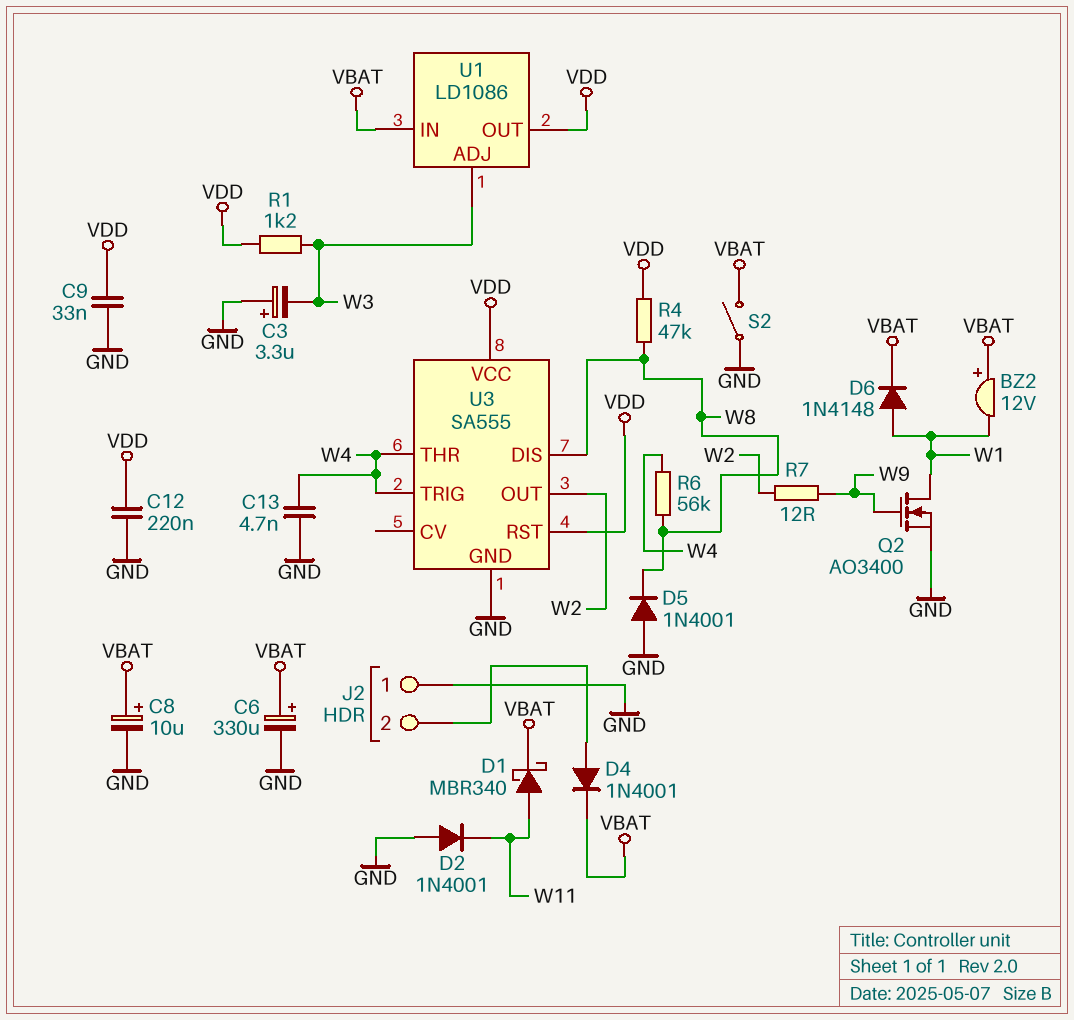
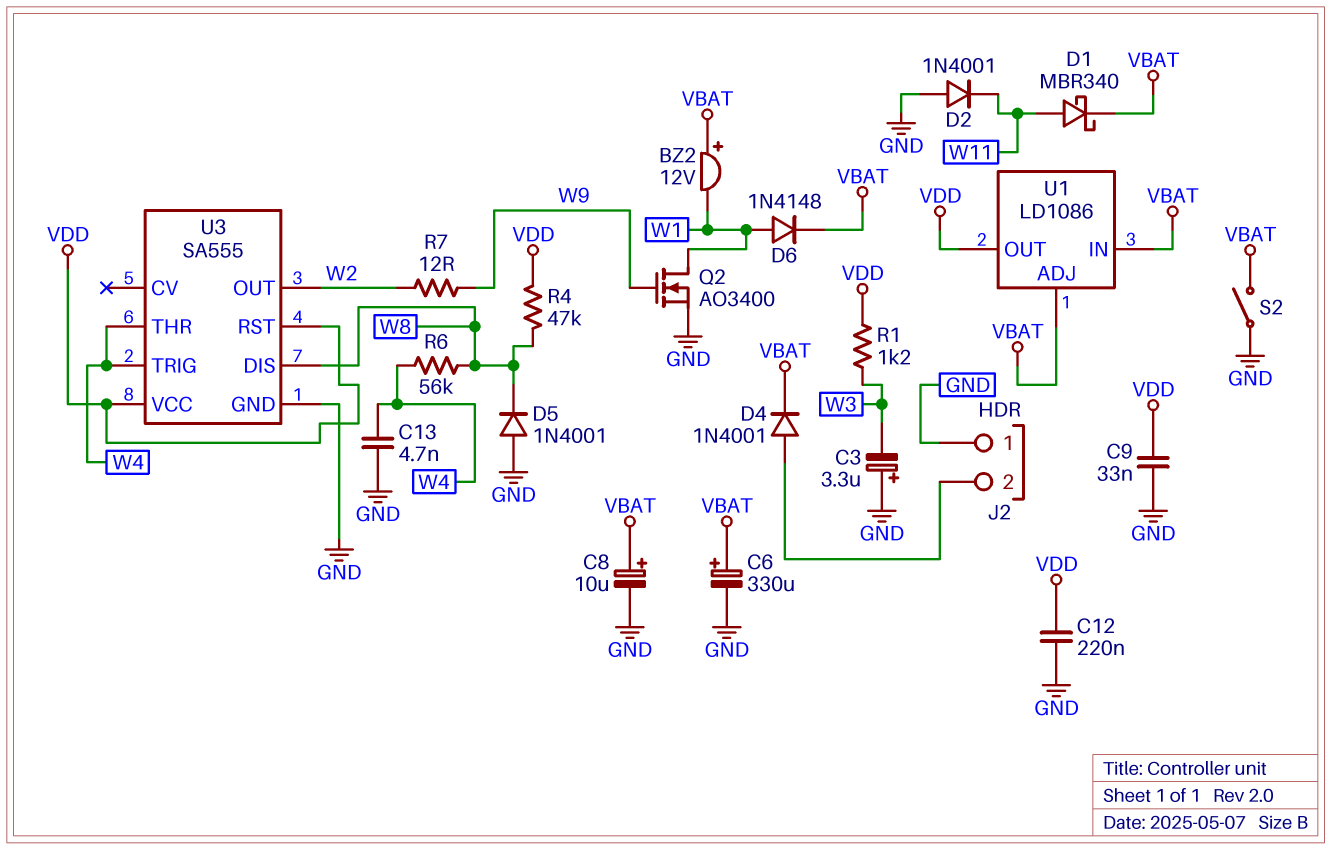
U1 pin ADJ: W3 -> VBAT

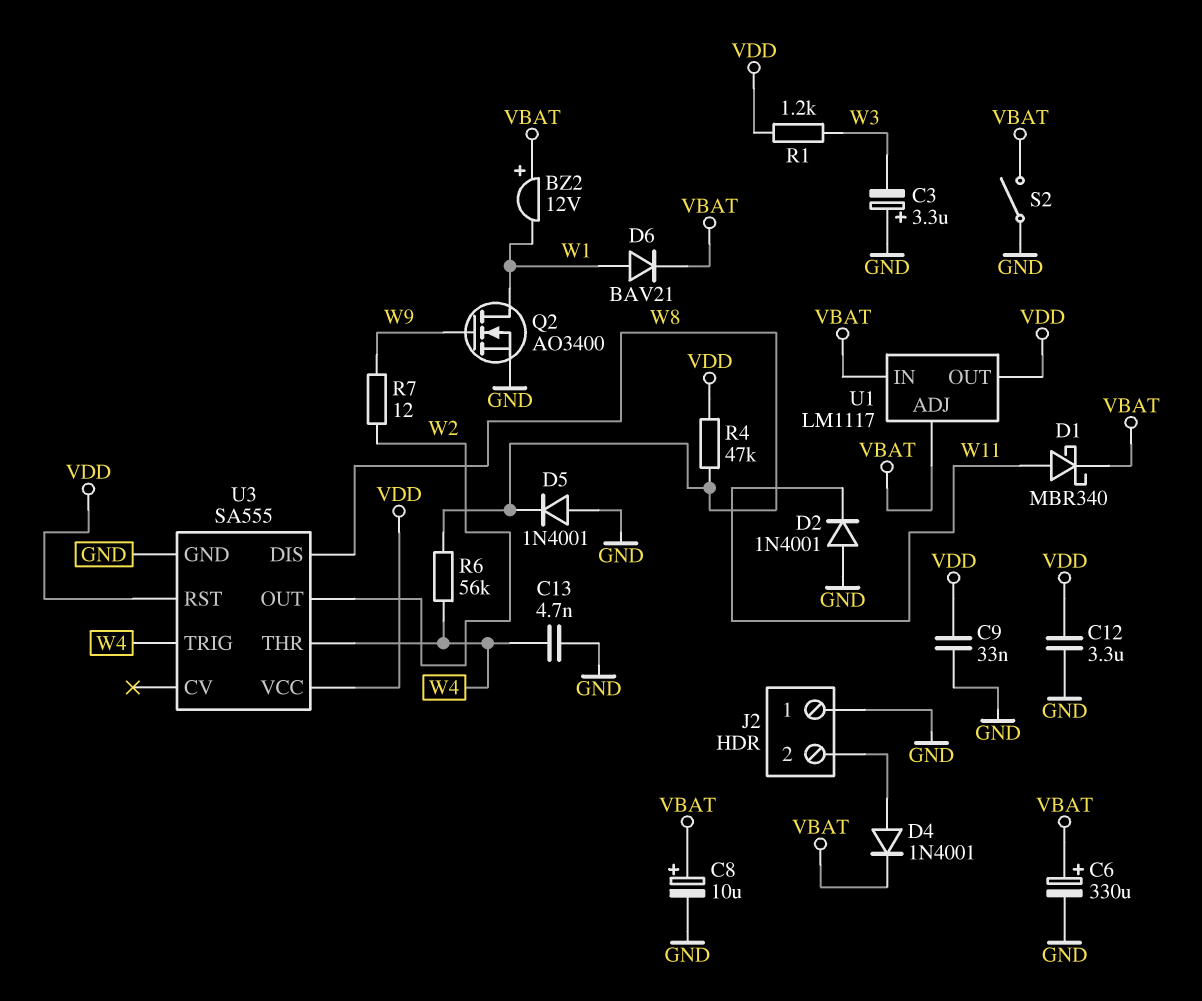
C12: 220nF (GND, VDD) -> 3.3uF (GND, VDD)
D6: diode 1N4148 (A W1, K VBAT) -> diode BAV21 (A W1, K VBAT)
U1: LD1086 -> LM1117

